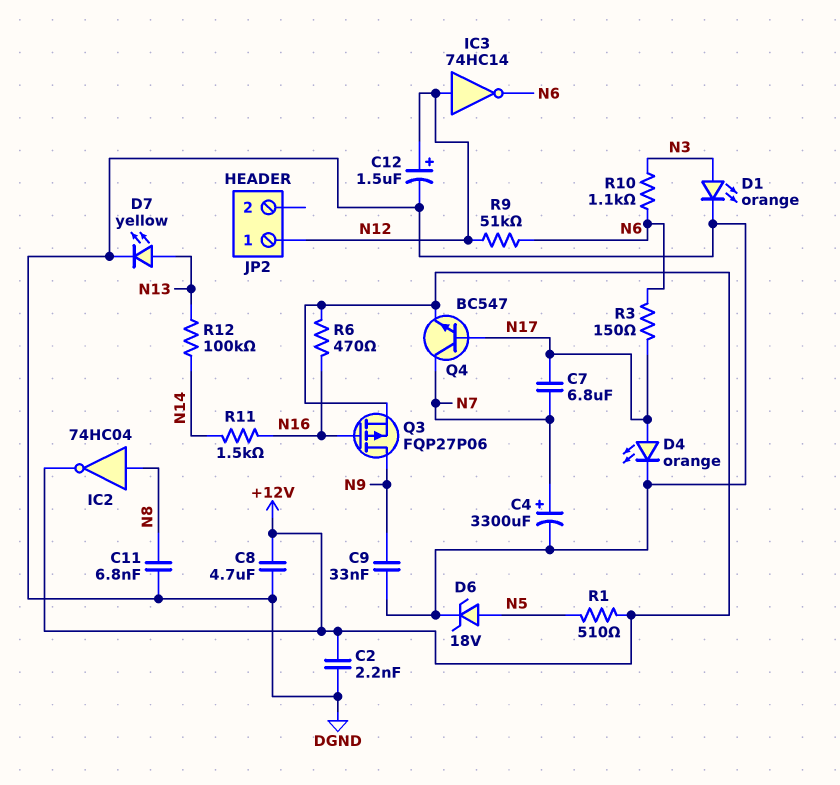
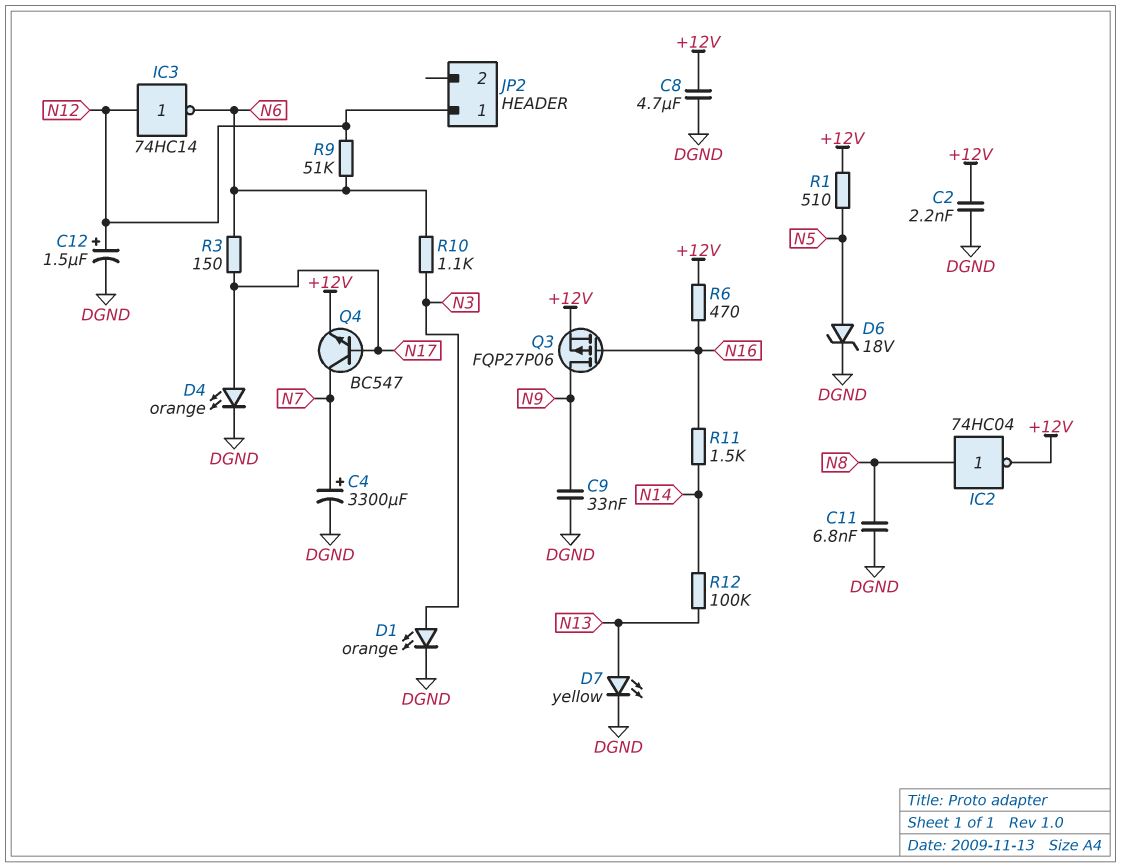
C7: 6.8uF (N7, N17) -> none

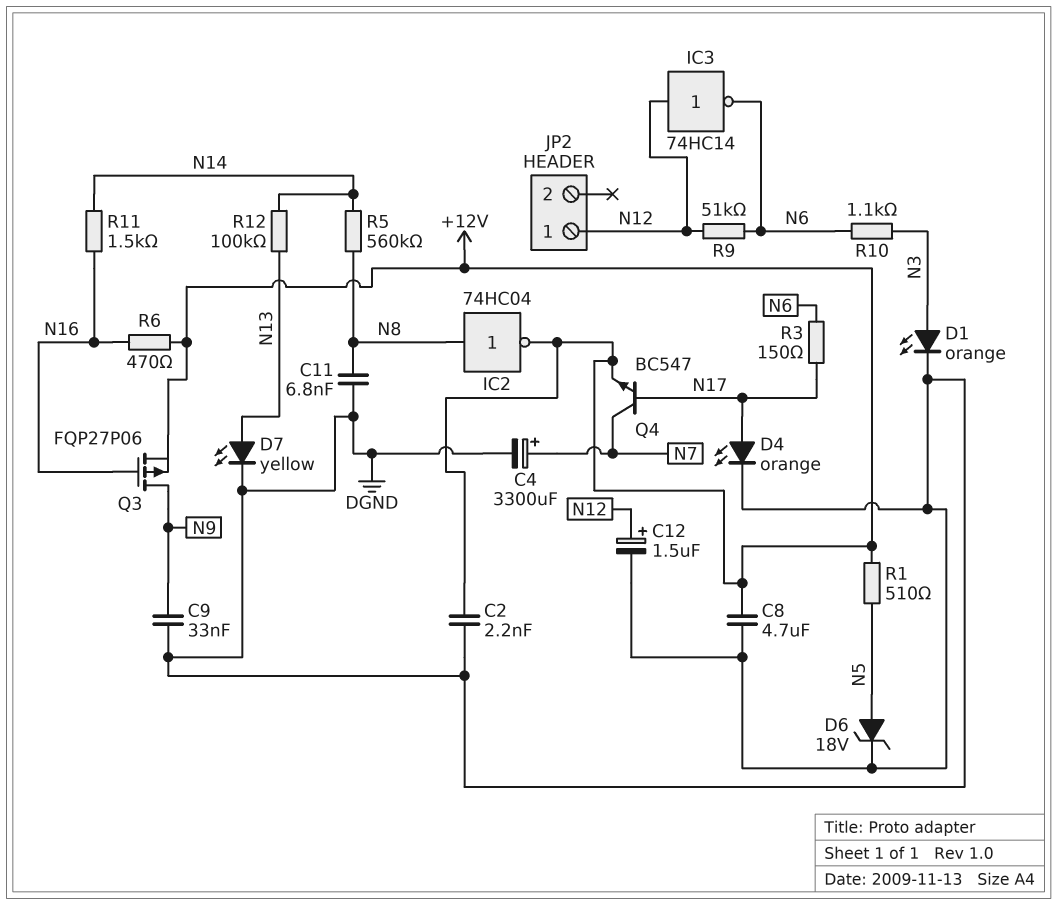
R5: none -> 560k (N8, N14)

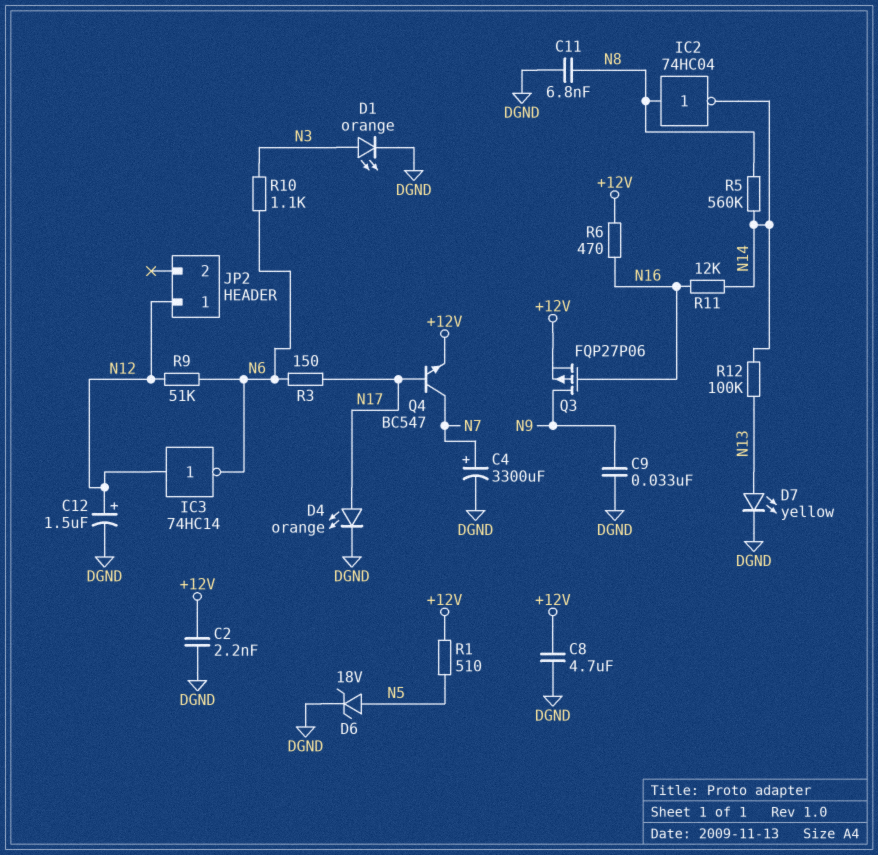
IC2: NOT 74HC04 (in N8, out +12V) -> NOT 74HC04 (in N8, out N14)
R11: 1.5k (N14, N16) -> 12k (N14, N16)

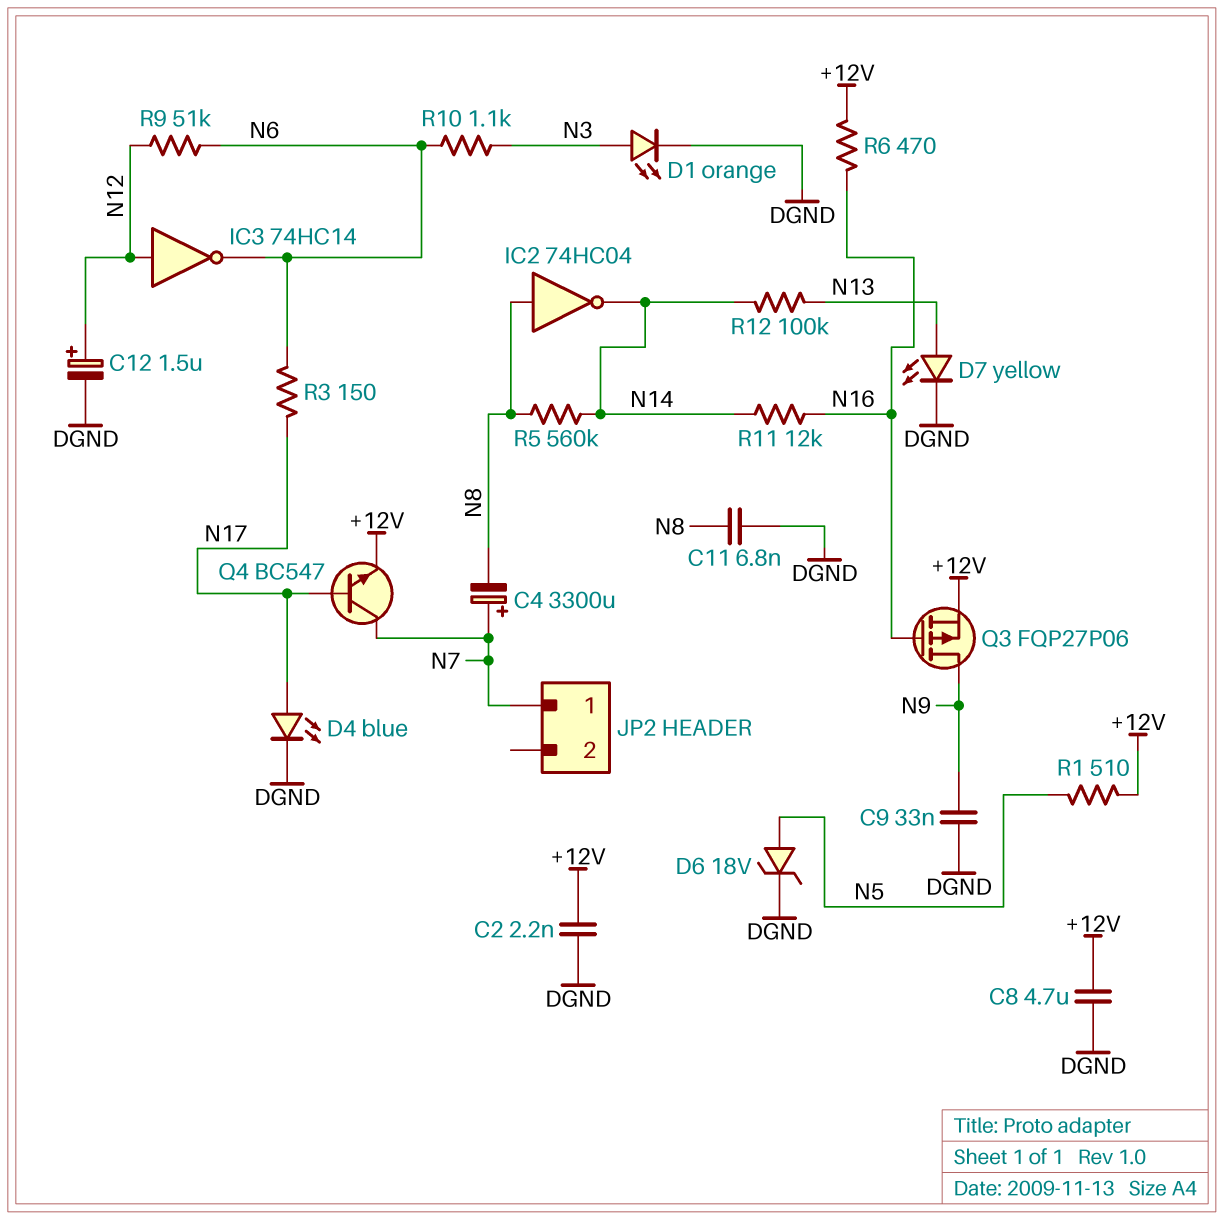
C4: 3300uF (plus N7, minus DGND) -> 3300uF (plus N7, minus N8)
D4: LED orange (A N17, K DGND) -> LED blue (A N17, K DGND)
JP2 pin 1: N12 -> N7

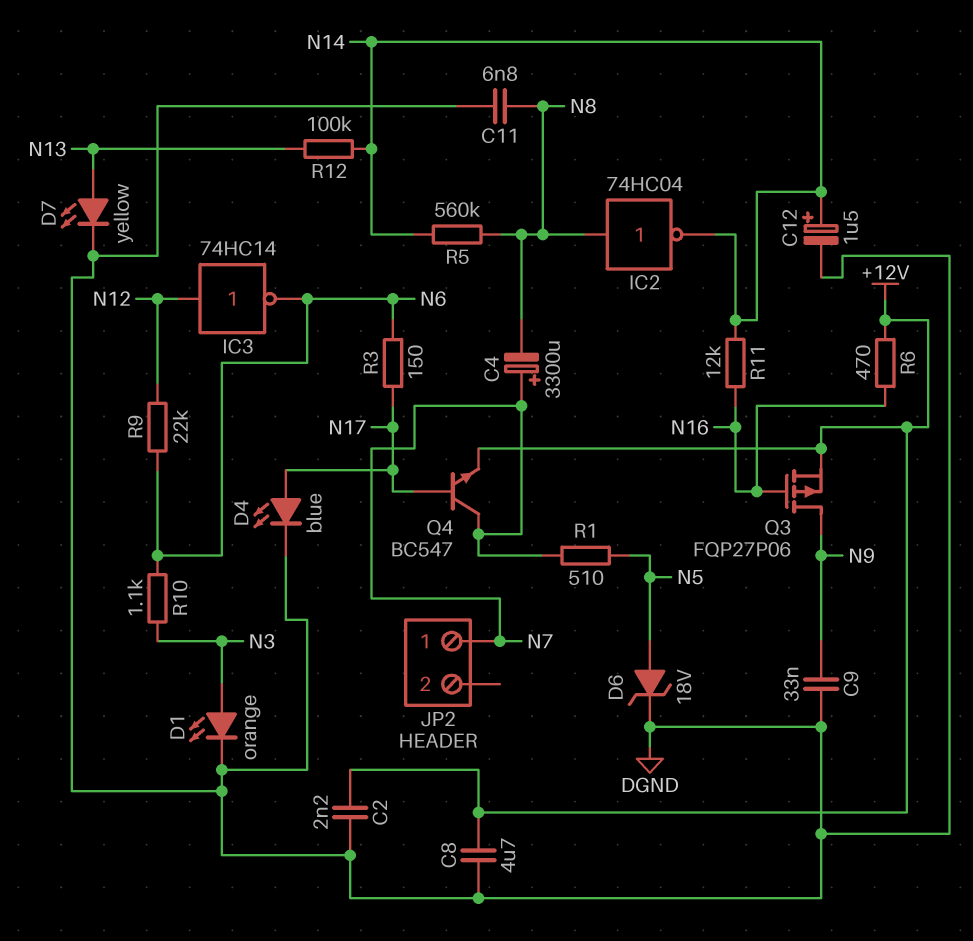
C12: 1.5uF (plus N12, minus DGND) -> 1.5uF (plus N14, minus DGND)
R1: 510 (+12V, N5) -> 510 (N5, N7)
R9: 51k (N6, N12) -> 22k (N6, N12)

